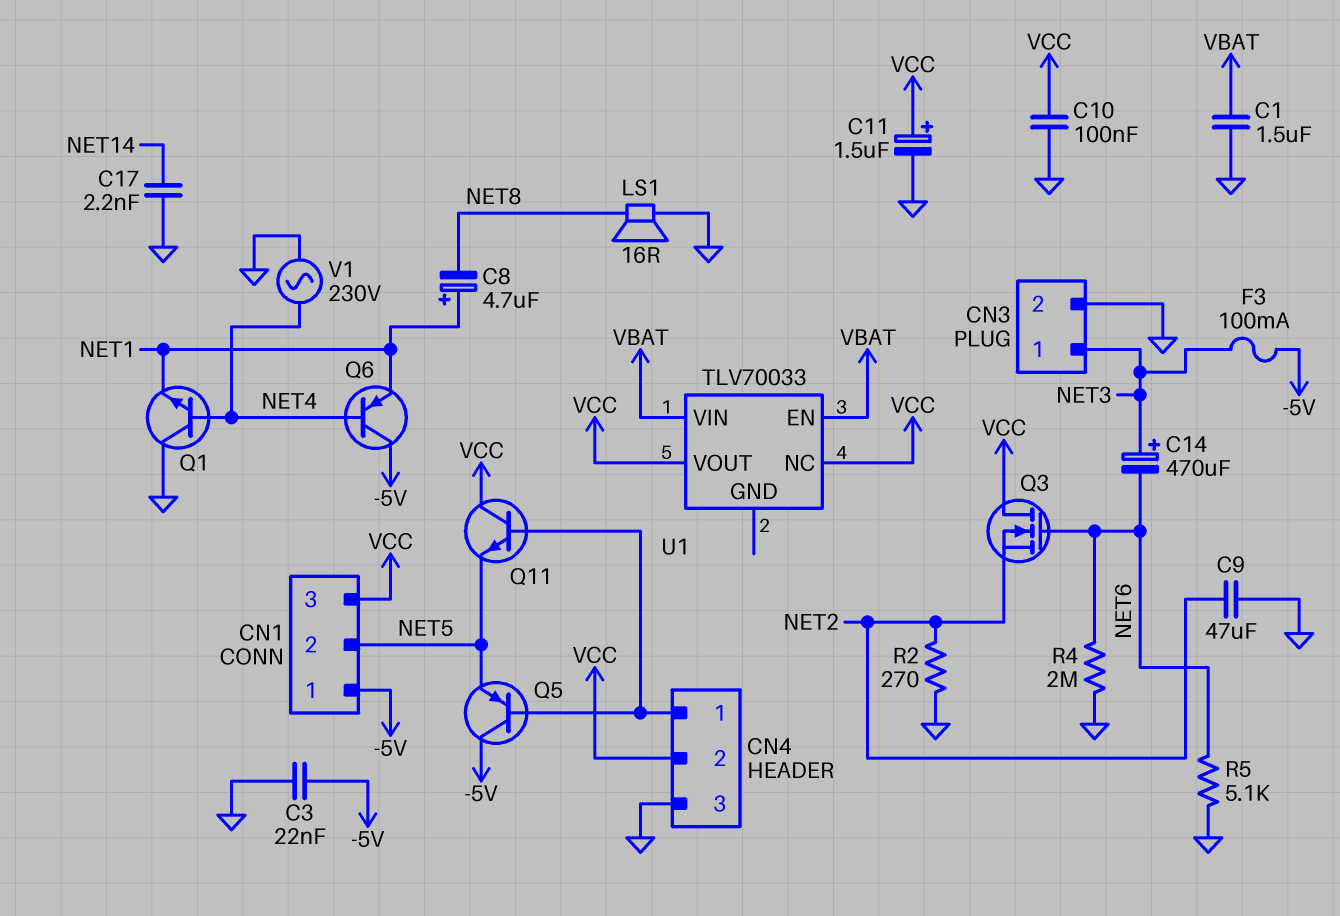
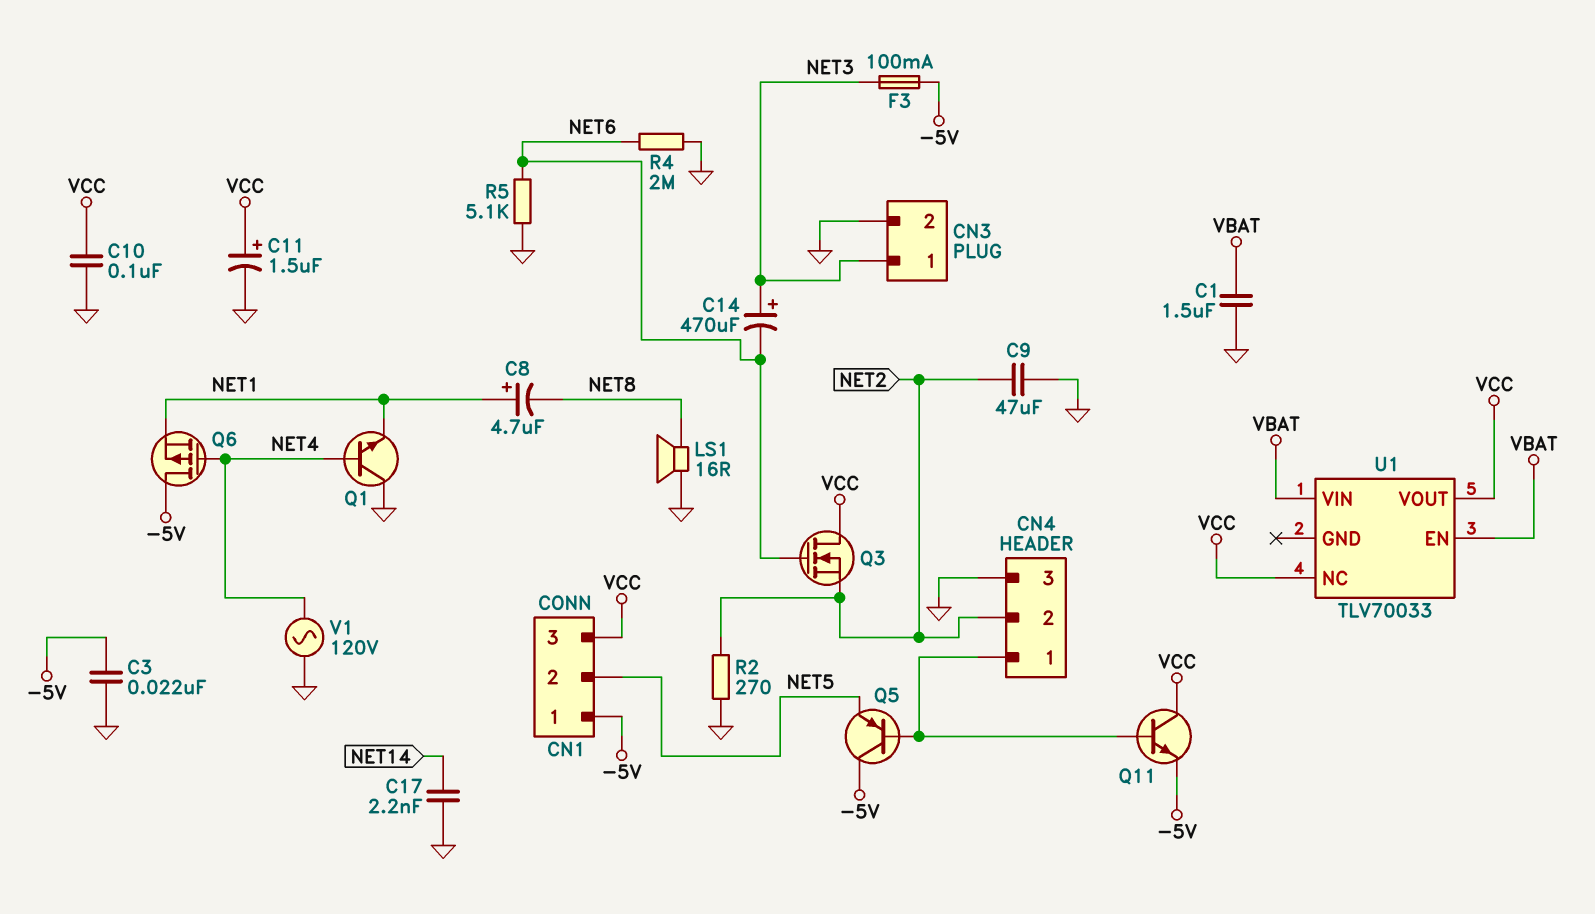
CN4 pin 2: VCC -> NET2
Q6: PNP (B NET4, C -5V, E NET1) -> PMOS (G NET4, D -5V, S NET1)
Q11: NPN (B CN4/1, C VCC, E NET5) -> NPN (B CN4/1, C VCC, E -5V)
V1: AC 230V (GND, NET4) -> AC 120V (GND, NET4)

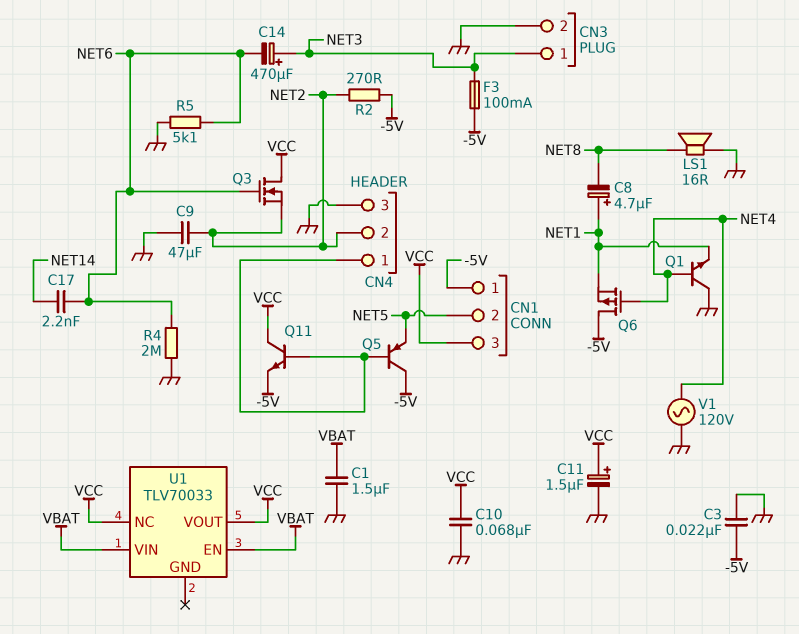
C10: 100nF (GND, VCC) -> 68nF (GND, VCC)
C17: 2.2nF (GND, NET14) -> 2.2nF (NET6, NET14)
R2: 270 (GND, NET2) -> 270 (-5V, NET2)

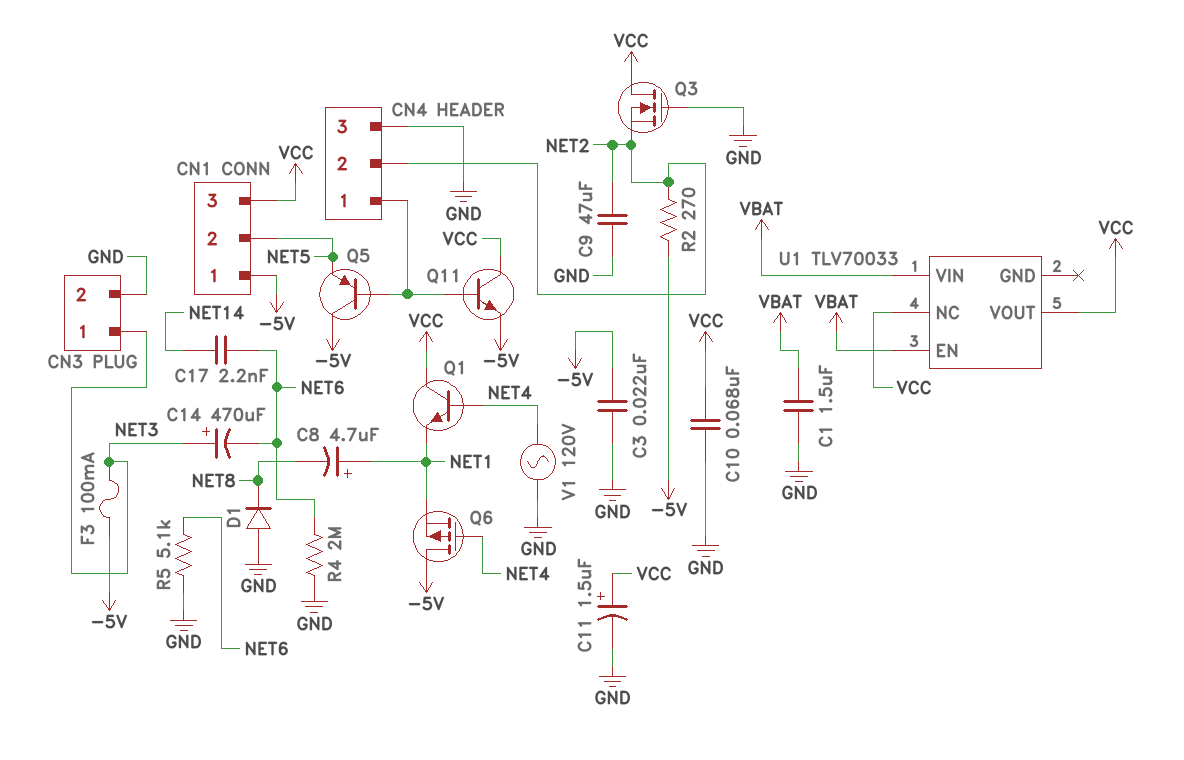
D1: none -> diode (A GND, K NET8)
LS1: speaker 16R (GND, NET8) -> none
Q1: NPN (B NET4, C GND, E NET1) -> NPN (B NET4, C VCC, E NET1)
Q3: NMOS (G NET6, D VCC, S NET2) -> NMOS (G GND, D VCC, S NET2)

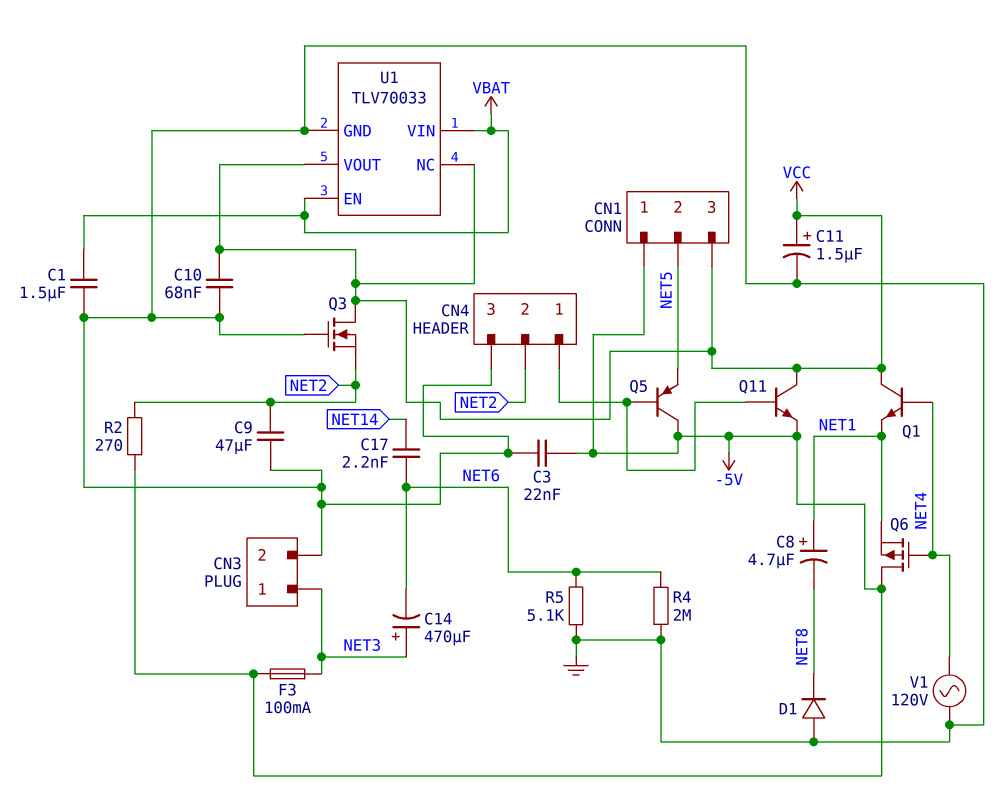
U1 pin GND: none -> GND

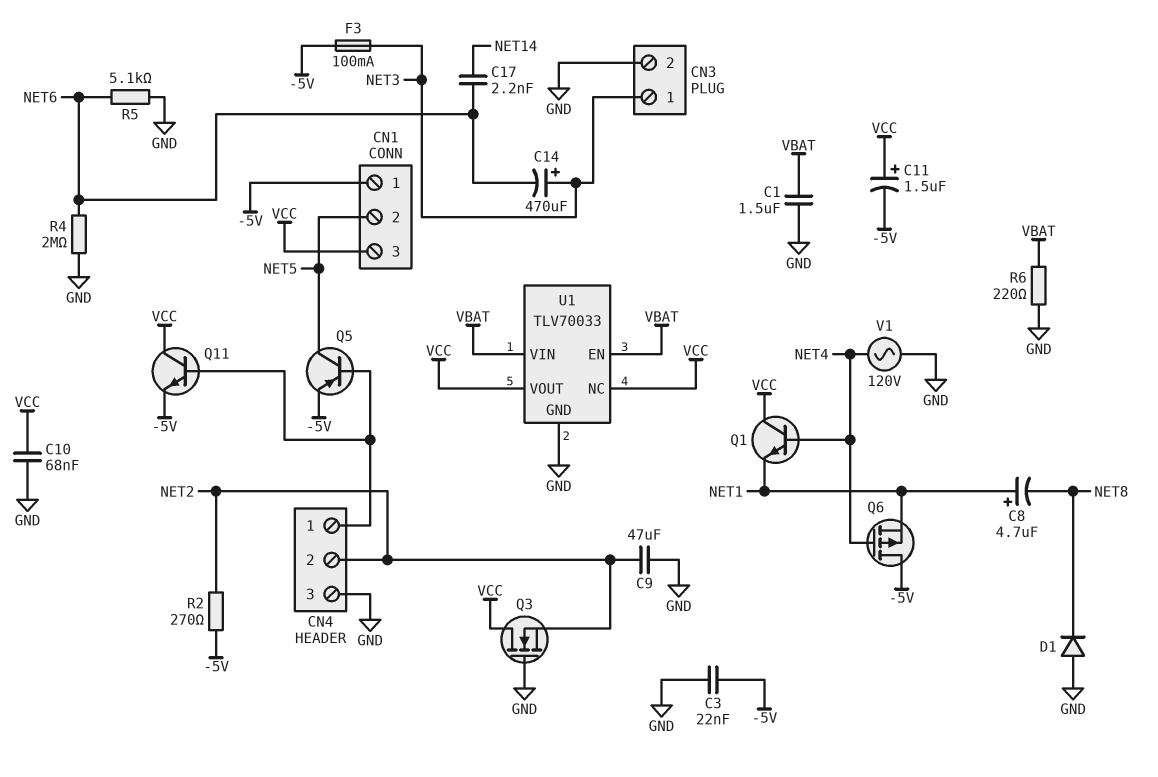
C11: 1.5uF (plus VCC, minus GND) -> 1.5uF (plus VCC, minus -5V)
Q5: PNP (B CN4/1, C -5V, E NET5) -> PNP (B CN4/1, C NET5, E -5V)
R6: none -> 220 (GND, VBAT)

